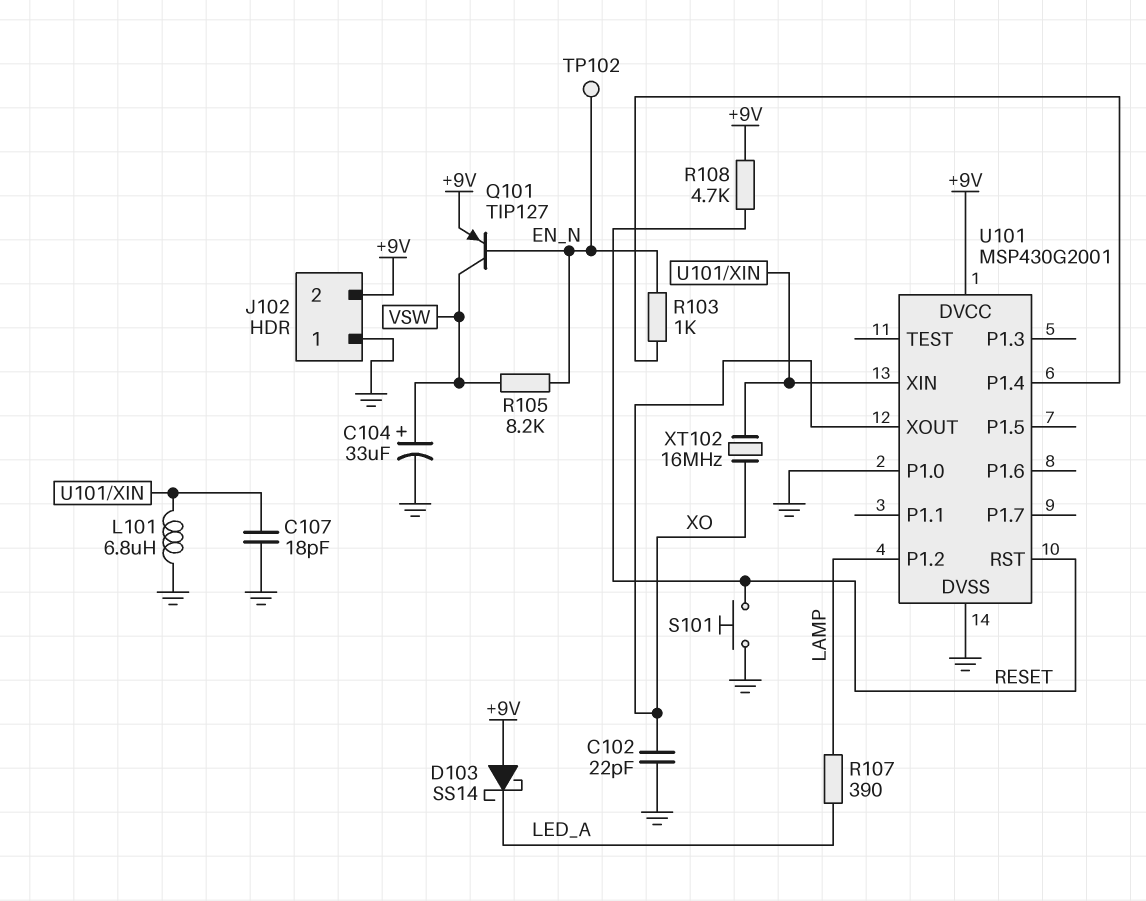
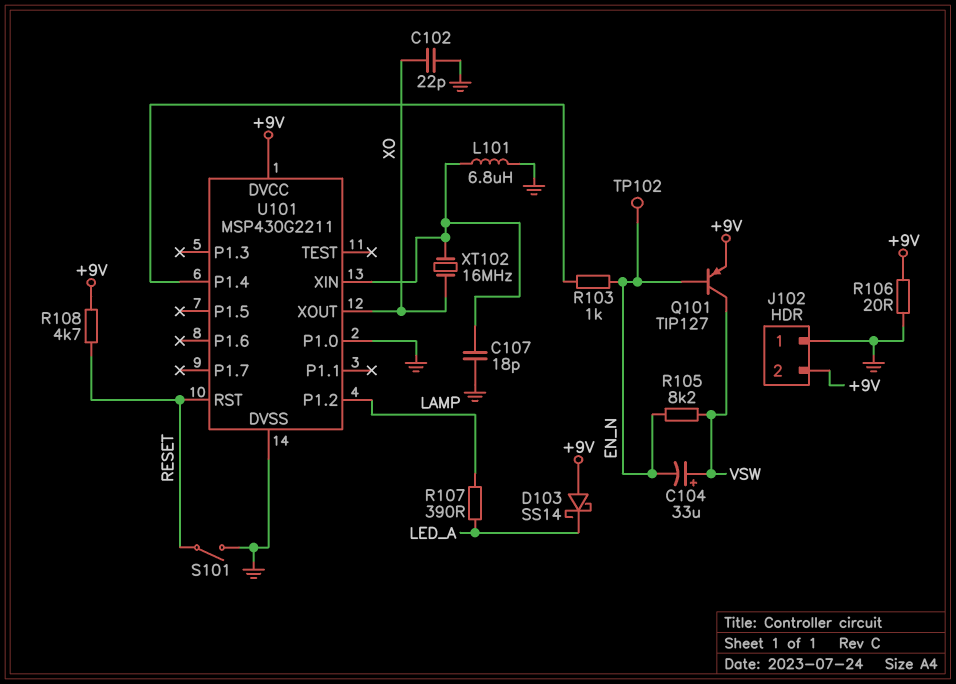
C104: 33uF (plus VSW, minus GND) -> 33uF (plus VSW, minus EN_N)
R106: none -> 20 (+9V, GND)
S101: button (GND, RESET) -> switch (GND, RESET)
U101: MSP430G2001 -> MSP430G2211

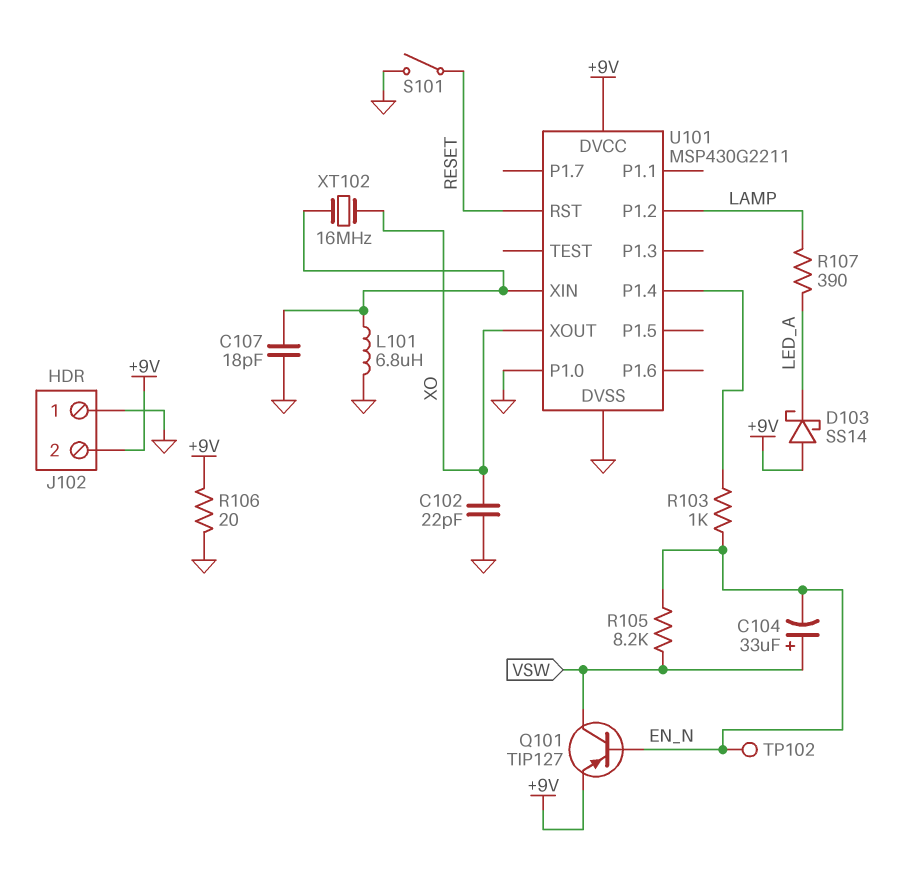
R108: 4.7k (+9V, RESET) -> none

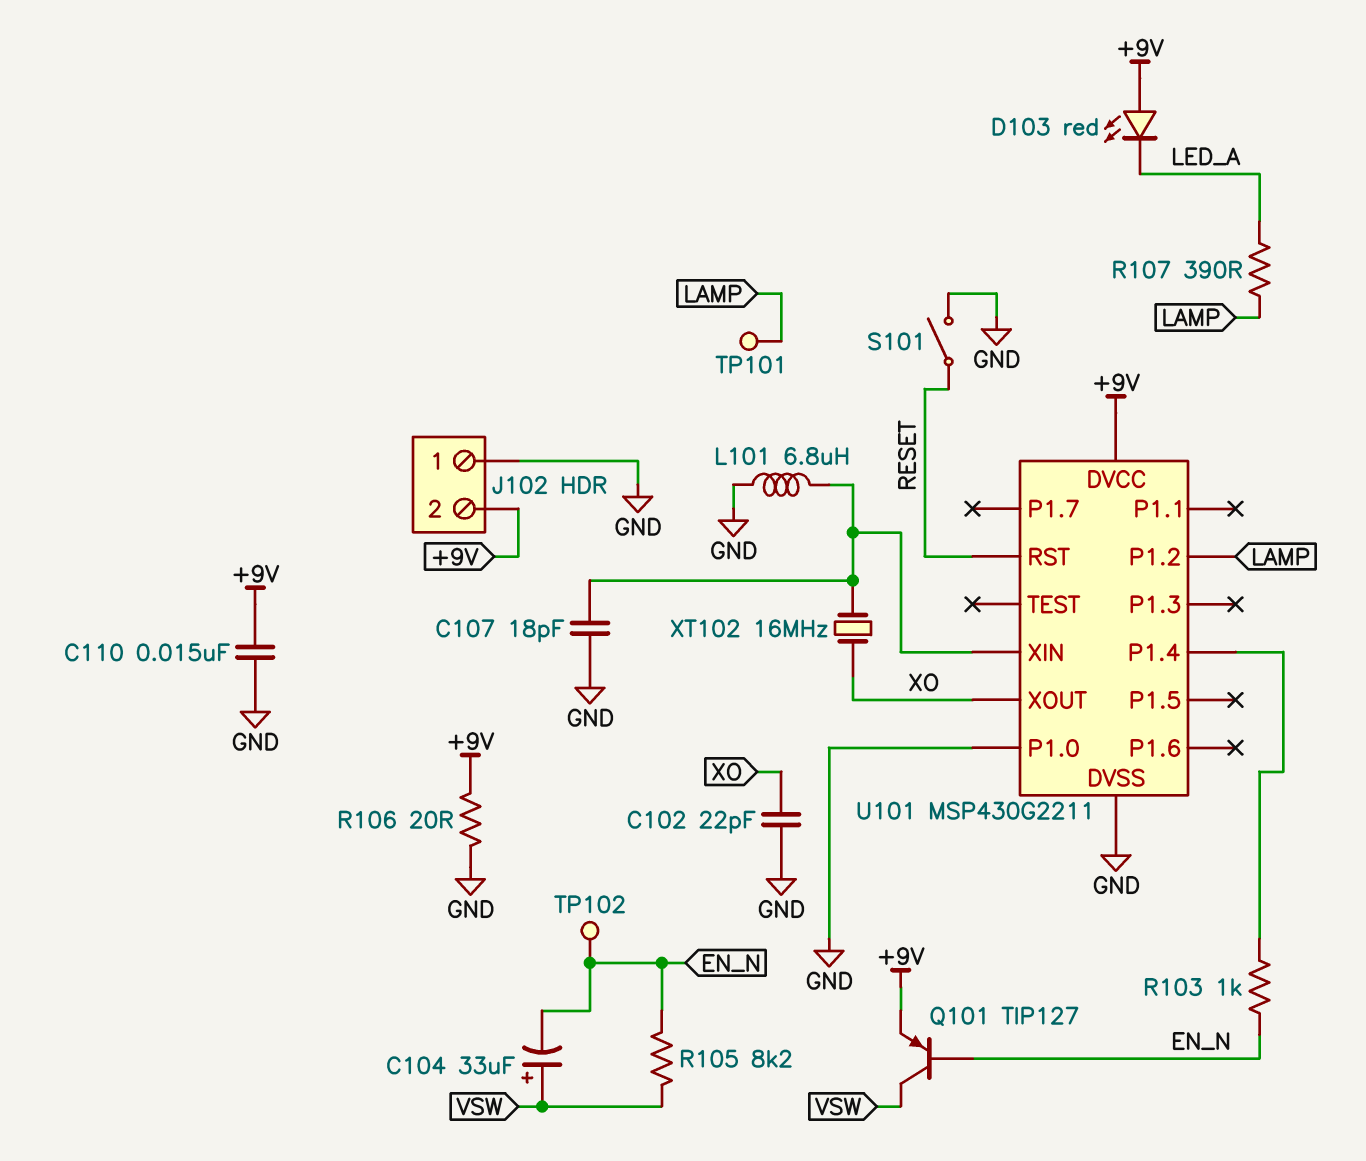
C110: none -> 15nF (+9V, GND)
D103: schottky SS14 (A +9V, K LED_A) -> LED red (A +9V, K LED_A)
TP101: none -> test point (LAMP)

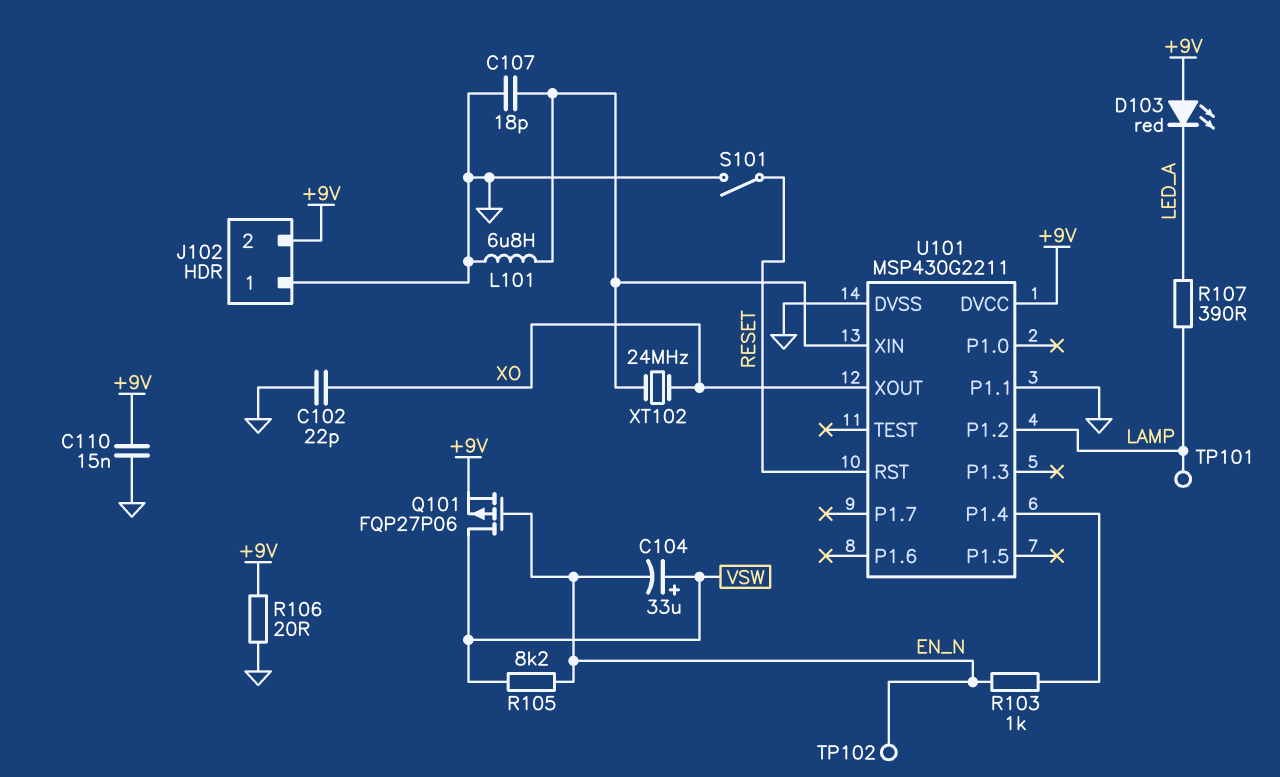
Q101: PNP TIP127 (B EN_N, C VSW, E +9V) -> PMOS FQP27P06 (G EN_N, D VSW, S +9V)
U101 pin P1.0: GND -> none
U101 pin P1.1: none -> GND
XT102: 16MHz (U101/XIN, XO) -> 24MHz (U101/XIN, XO)

